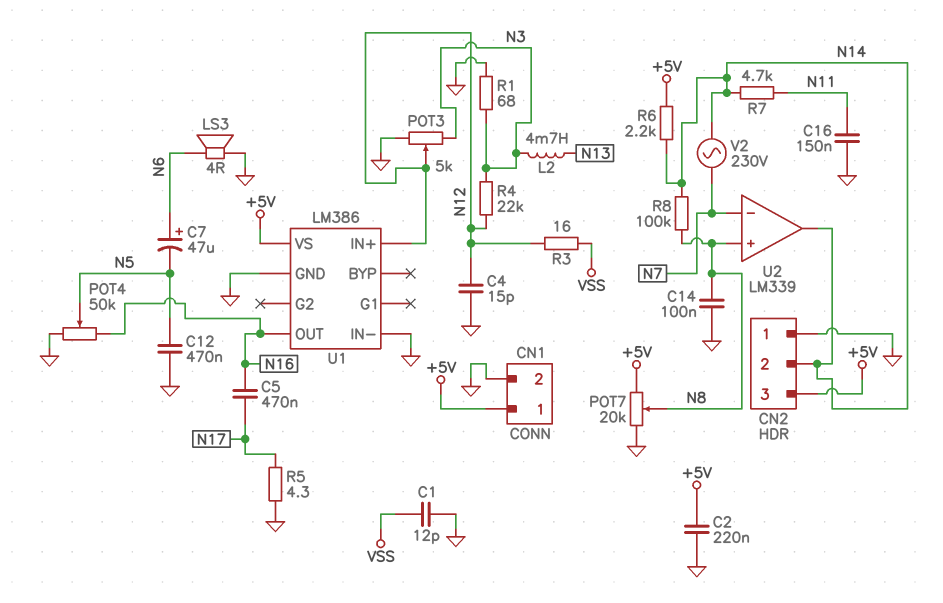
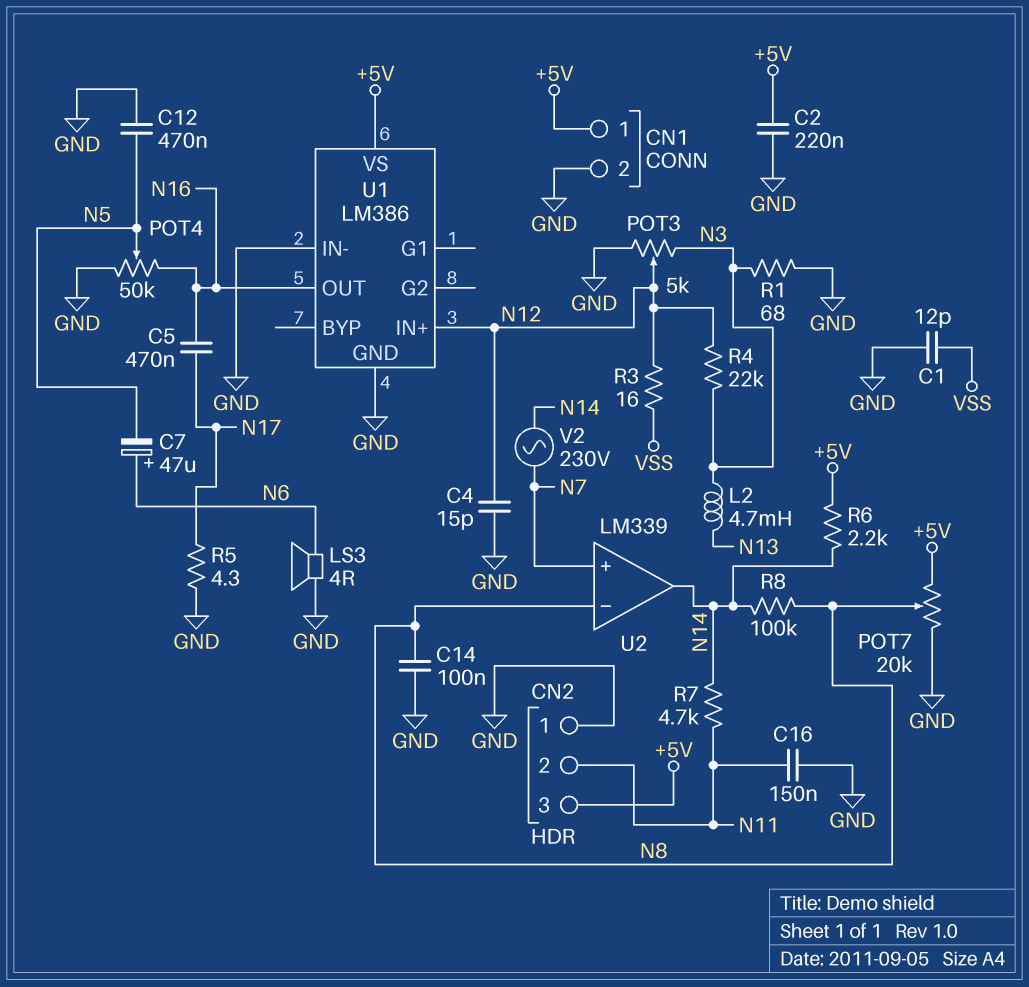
CN2 pin 2: N14 -> N11
U2 pin in+: N8 -> N7
U2 pin in-: N7 -> N8

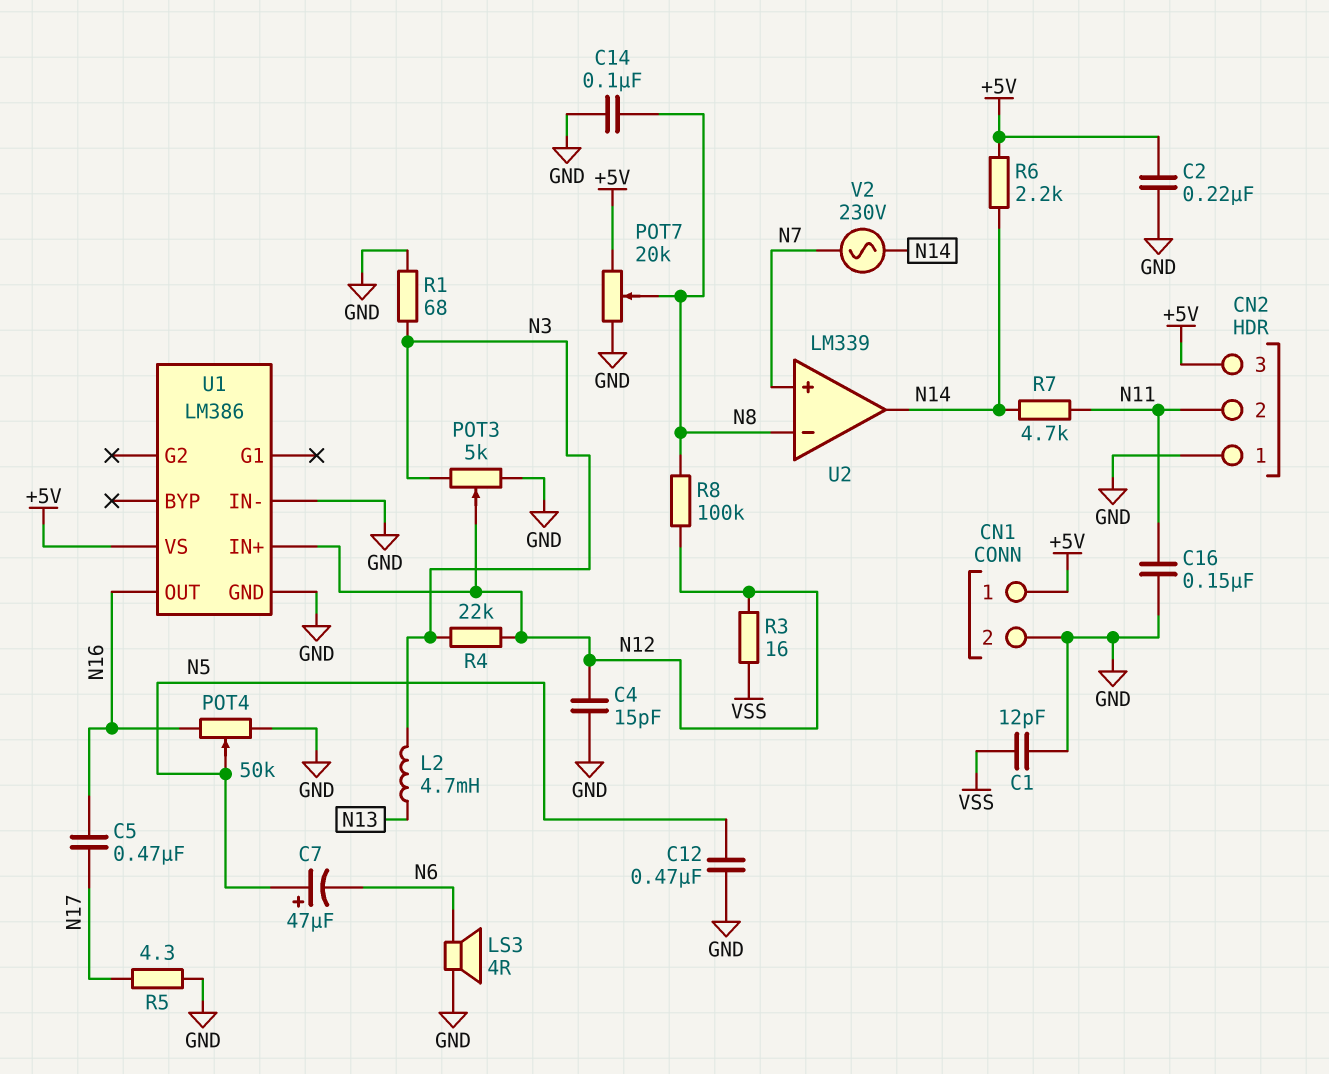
C7: 47uF (plus N6, minus N5) -> 47uF (plus N5, minus N6)
R8: 100k (N8, N14) -> 100k (N8, N12)

